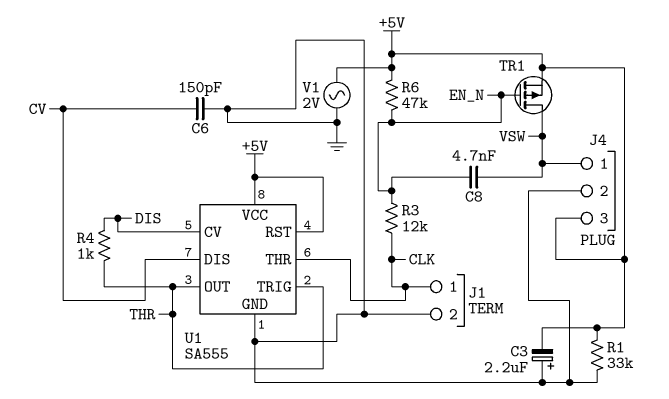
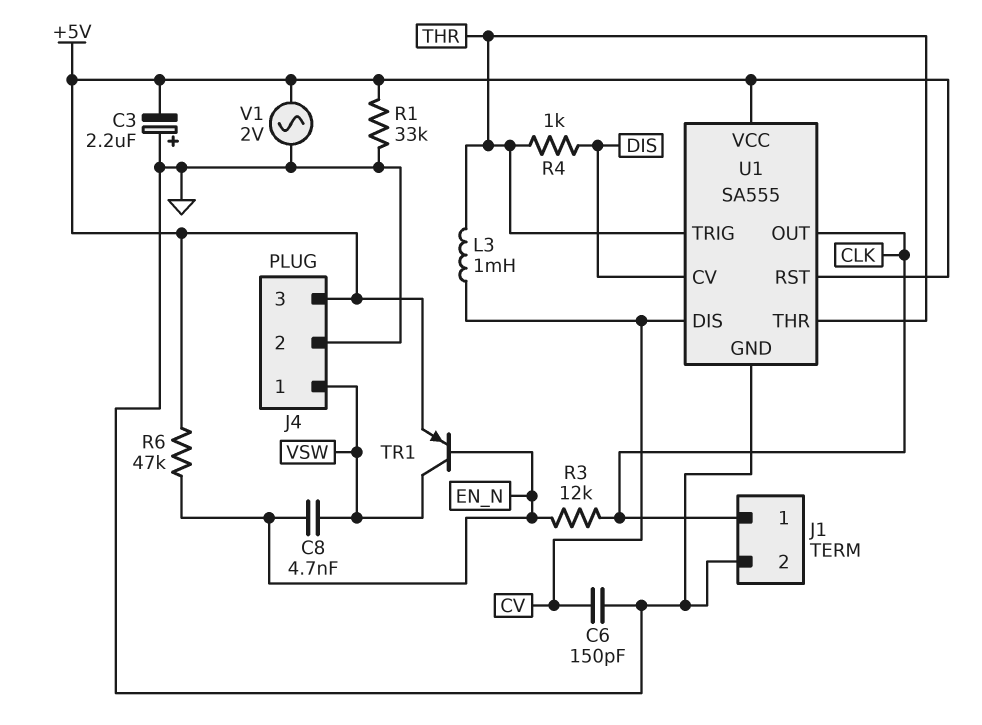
L3: none -> 1mH (CV, THR)
TR1: PMOS (G EN_N, D VSW, S +5V) -> PNP (B EN_N, C VSW, E +5V)
U1 pin OUT: THR -> CLK
U1 pin THR: CLK -> THR

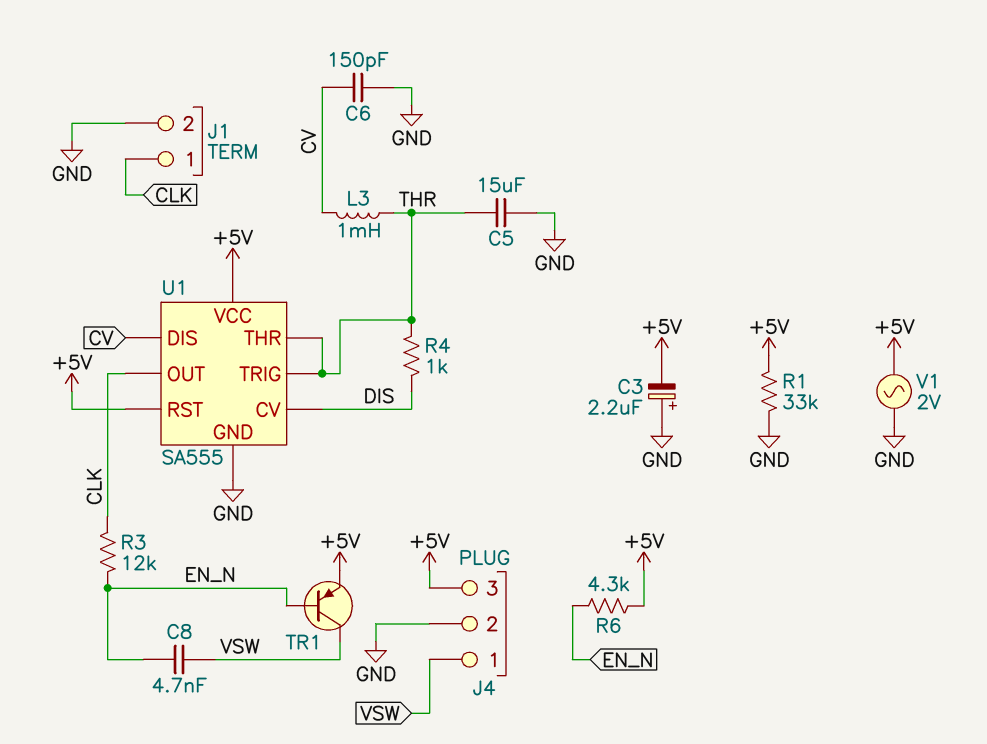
C5: none -> 15uF (GND, THR)
R6: 47k (+5V, EN_N) -> 4.3k (+5V, EN_N)

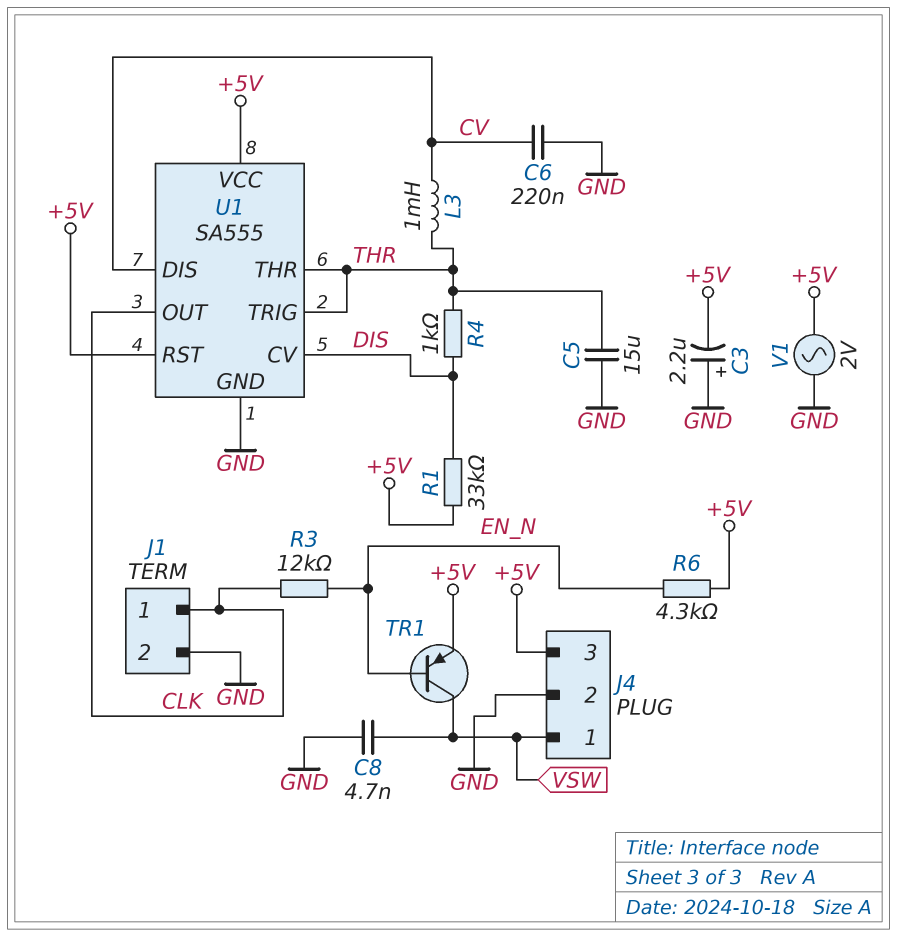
C6: 150pF (CV, GND) -> 220nF (CV, GND)
C8: 4.7nF (EN_N, VSW) -> 4.7nF (GND, VSW)
R1: 33k (+5V, GND) -> 33k (+5V, DIS)

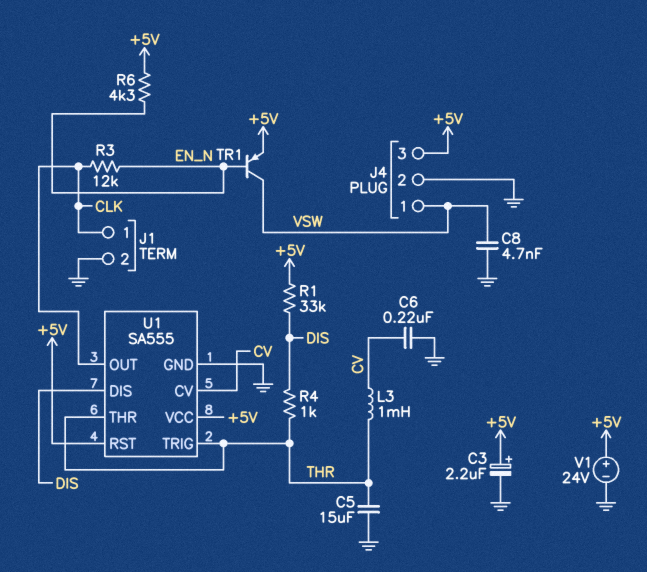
C3: 2.2uF (plus GND, minus +5V) -> 2.2uF (plus +5V, minus GND)
U1 pin CV: DIS -> CV
U1 pin DIS: CV -> DIS
V1: AC 2V (+5V, GND) -> 24V (plus +5V, minus GND)

